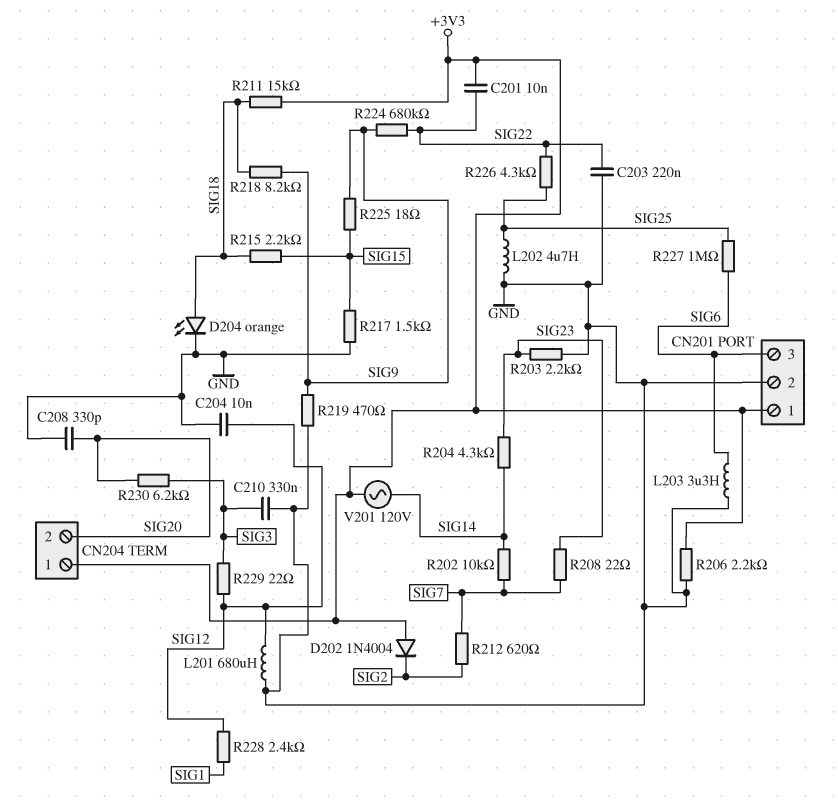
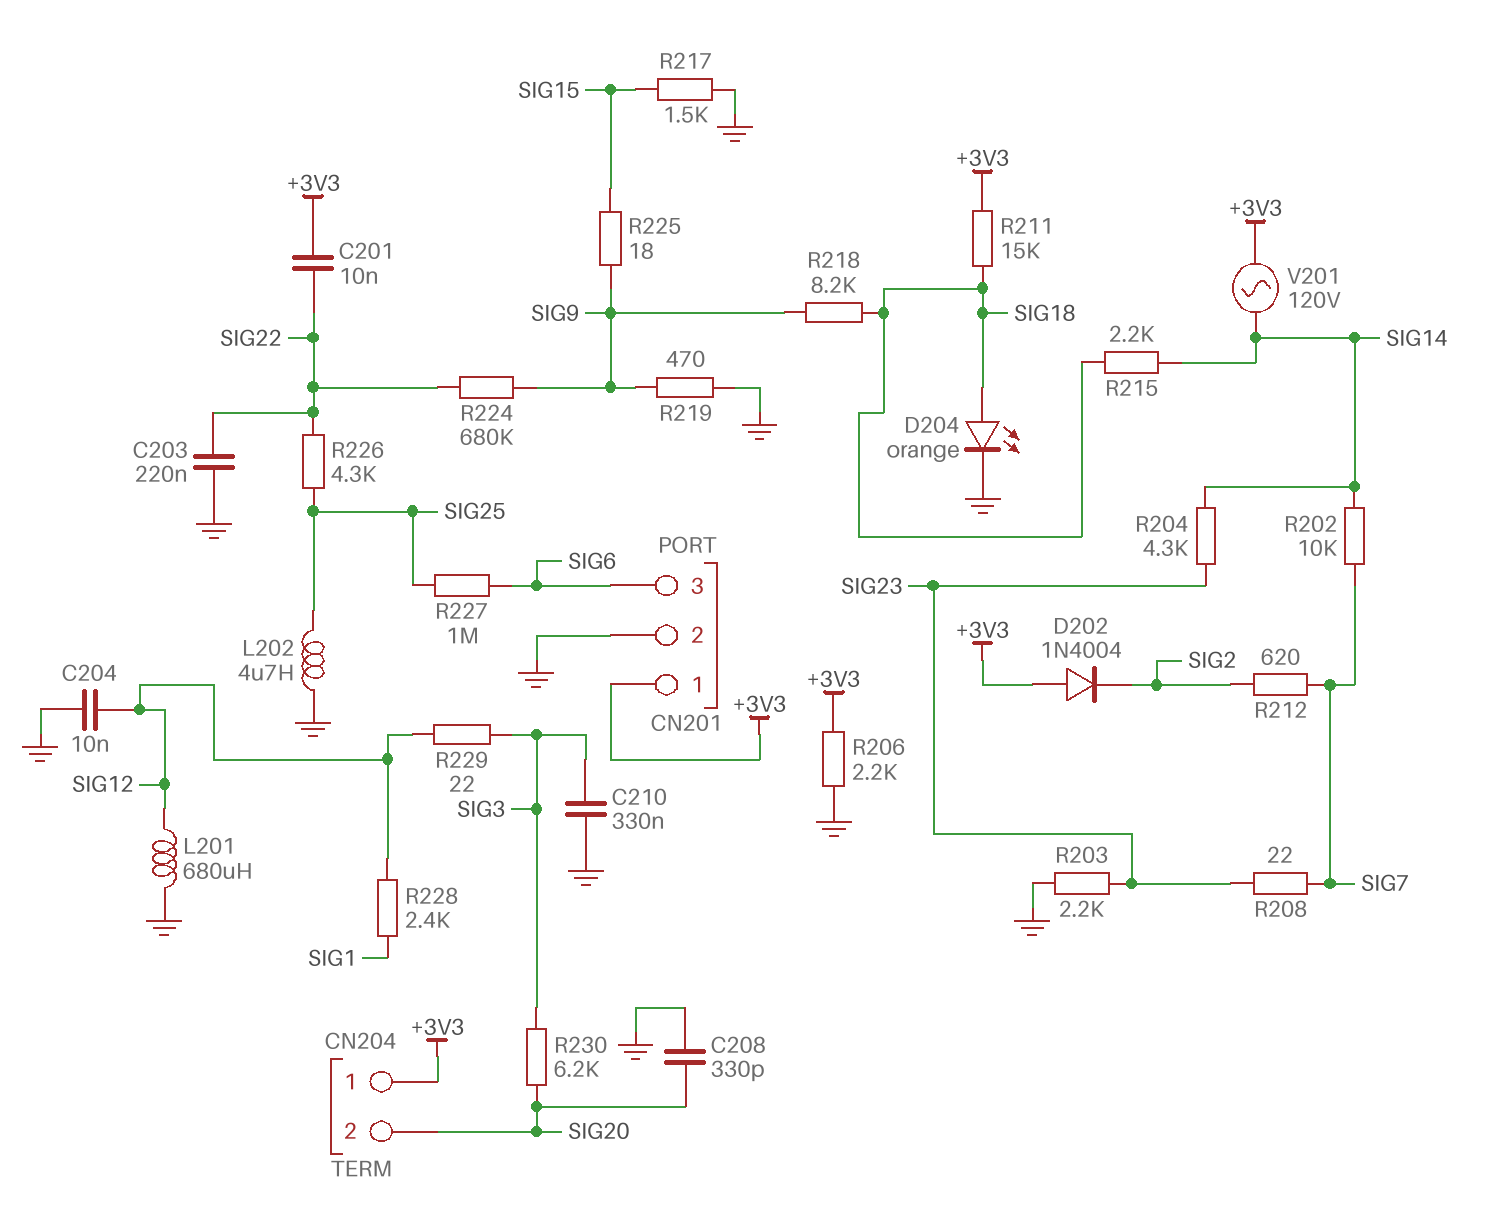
L203: 3.3uH (GND, SIG6) -> none
R215: 2.2k (SIG15, SIG18) -> 2.2k (SIG14, SIG18)

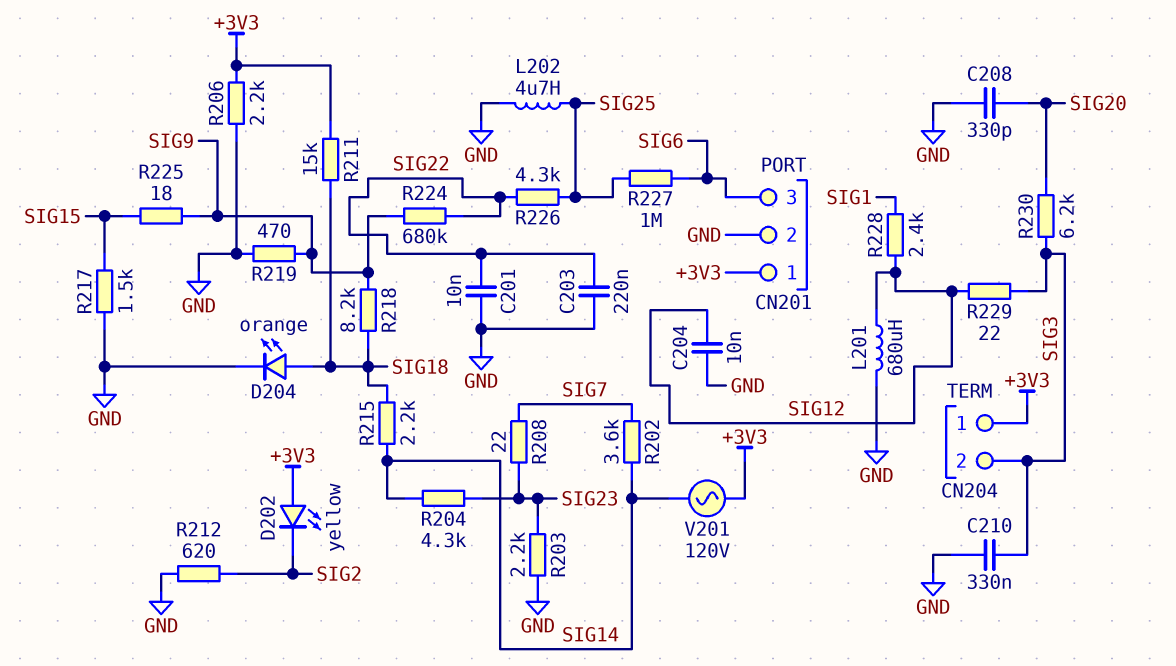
C201: 10nF (+3V3, SIG22) -> 10nF (GND, SIG22)
CN204 pin 2: SIG20 -> SIG3
D202: diode 1N4004 (A +3V3, K SIG2) -> LED yellow (A +3V3, K SIG2)
R202: 10k (SIG7, SIG14) -> 3.6k (SIG7, SIG14)
R212: 620 (SIG2, SIG7) -> 620 (GND, SIG2)

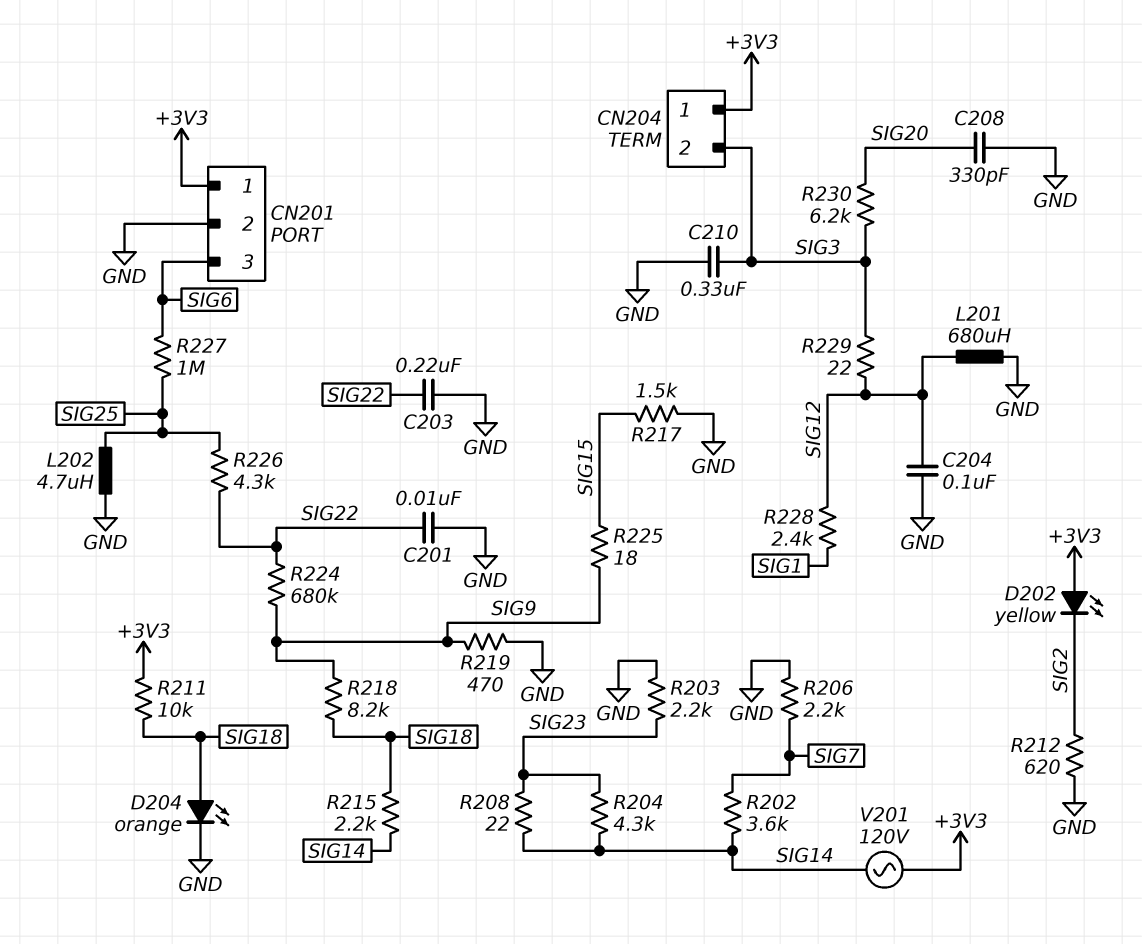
C204: 10nF (GND, SIG12) -> 100nF (GND, SIG12)
R206: 2.2k (+3V3, GND) -> 2.2k (GND, SIG7)
R208: 22 (SIG7, SIG23) -> 22 (SIG14, SIG23)
R211: 15k (+3V3, SIG18) -> 10k (+3V3, SIG18)

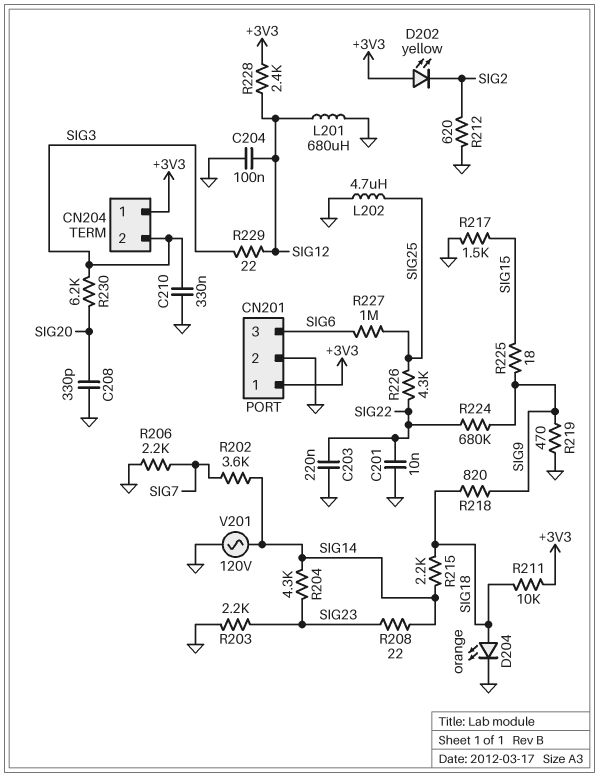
R218: 8.2k (SIG9, SIG18) -> 820 (SIG9, SIG18)
R228: 2.4k (SIG1, SIG12) -> 2.4k (+3V3, SIG12)
V201: AC 120V (+3V3, SIG14) -> AC 120V (GND, SIG14)

